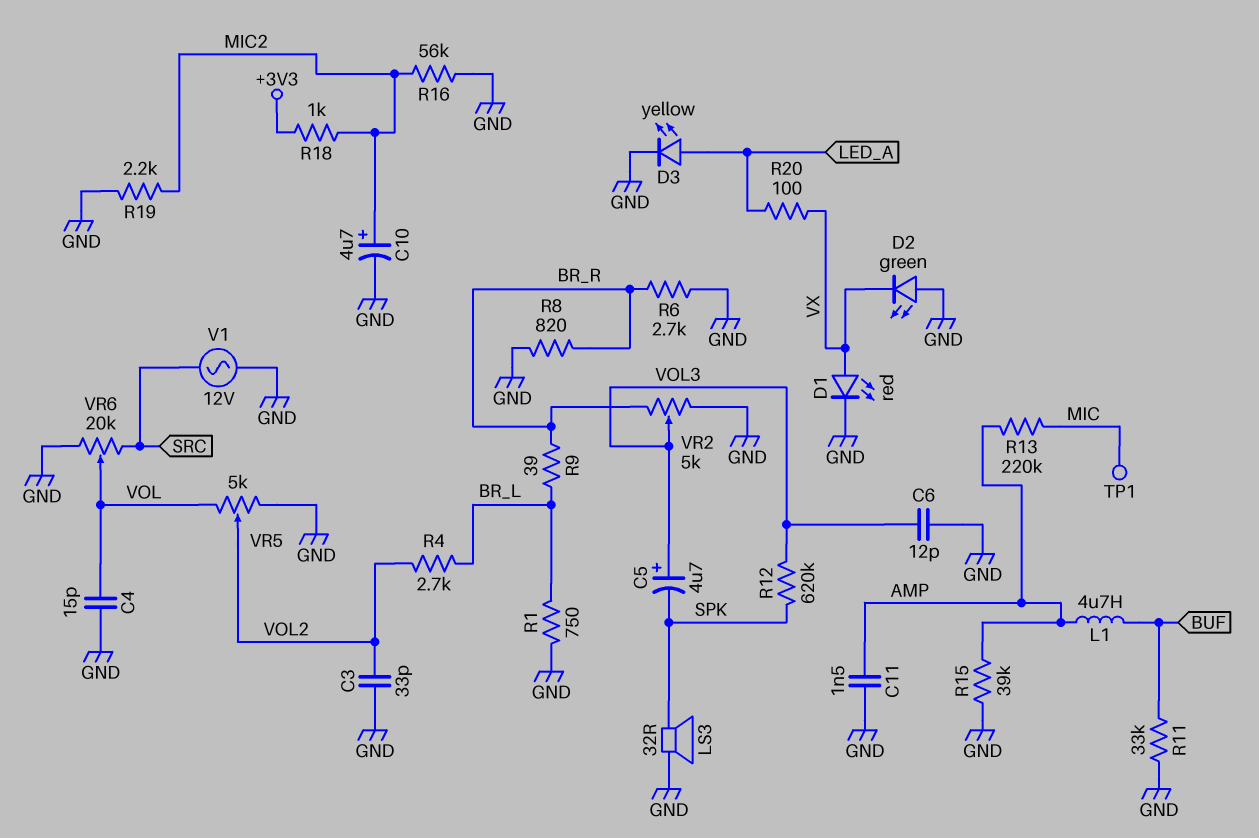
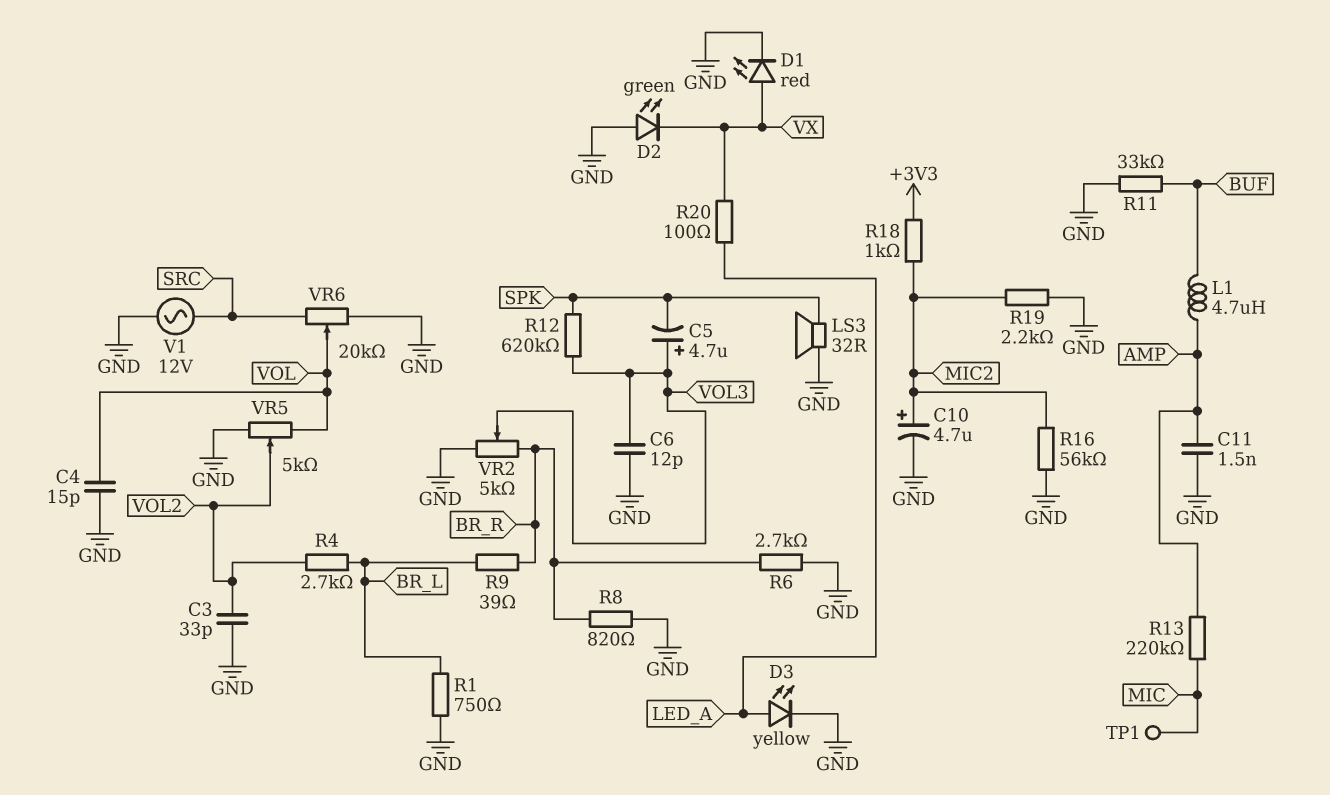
R15: 39k (AMP, GND) -> none

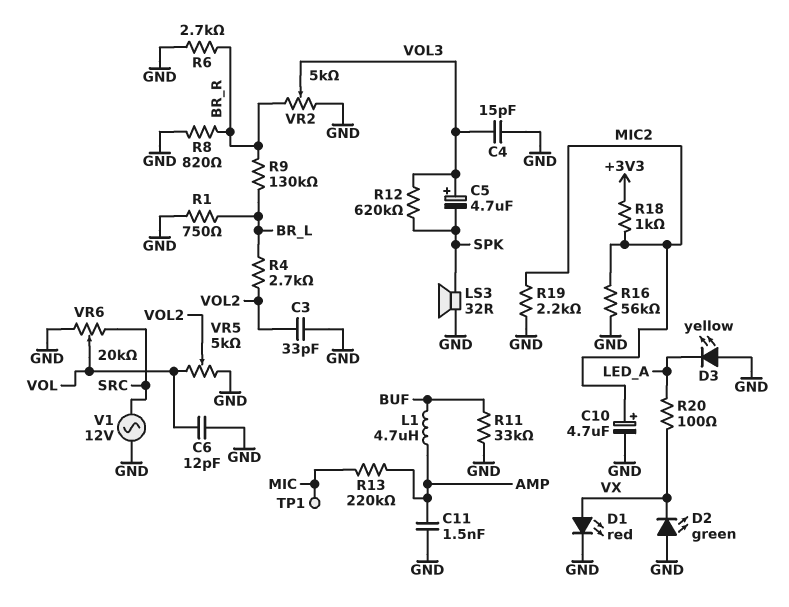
C4: 15pF (GND, VOL) -> 15pF (GND, VOL3)
C6: 12pF (GND, VOL3) -> 12pF (GND, VOL)
D3: LED yellow (A LED_A, K GND) -> LED yellow (A GND, K LED_A)
R9: 39 (BR_L, BR_R) -> 130k (BR_L, BR_R)

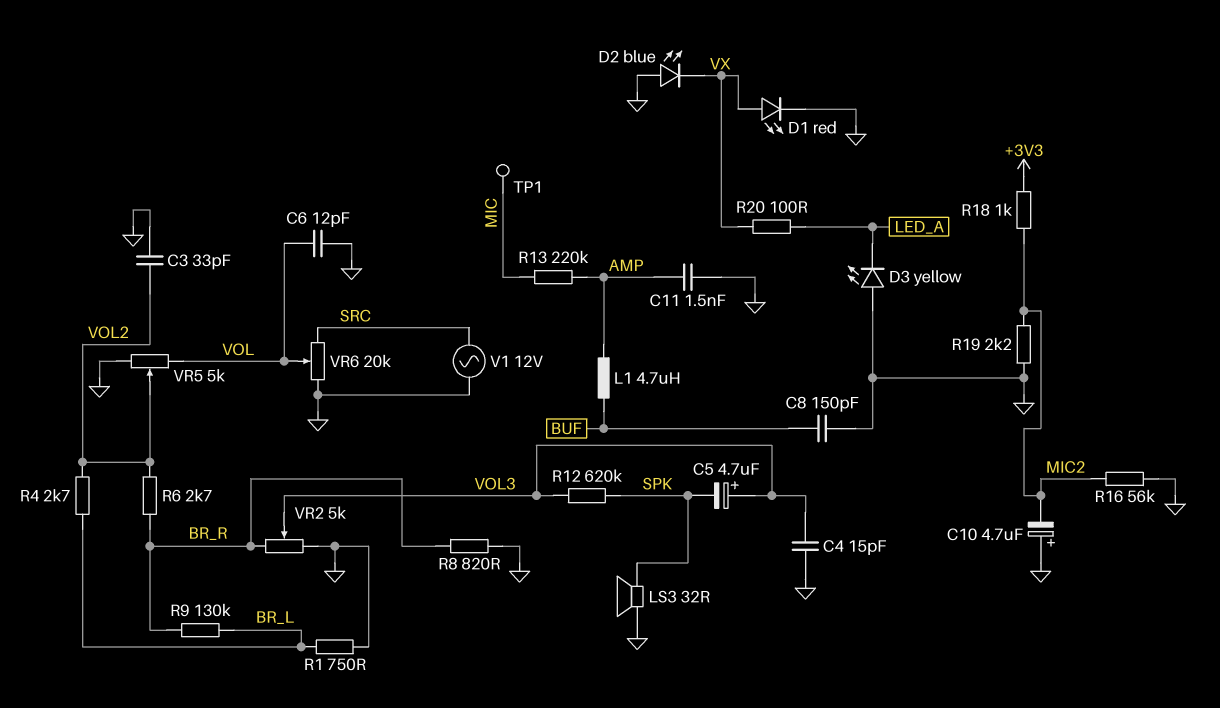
C8: none -> 150pF (BUF, GND)
C10: 4.7uF (plus MIC2, minus GND) -> 4.7uF (plus GND, minus MIC2)
D2: LED green (A GND, K VX) -> LED blue (A GND, K VX)
R6: 2.7k (BR_R, GND) -> 2.7k (BR_R, VOL2)
R11: 33k (BUF, GND) -> none

